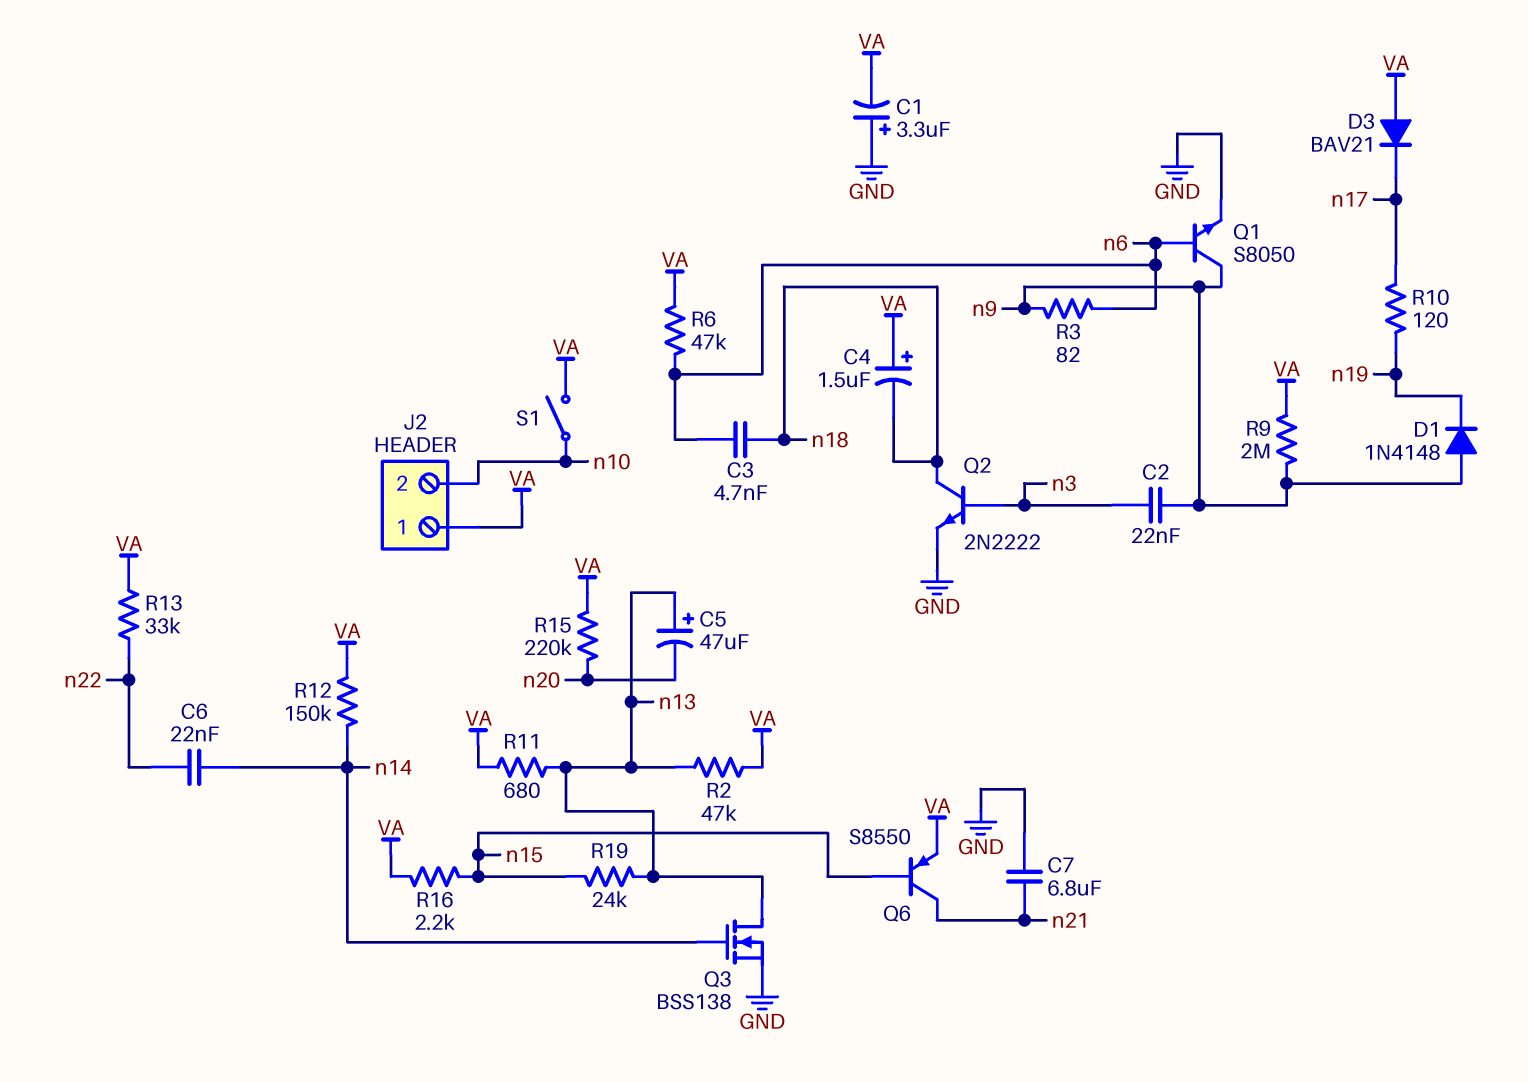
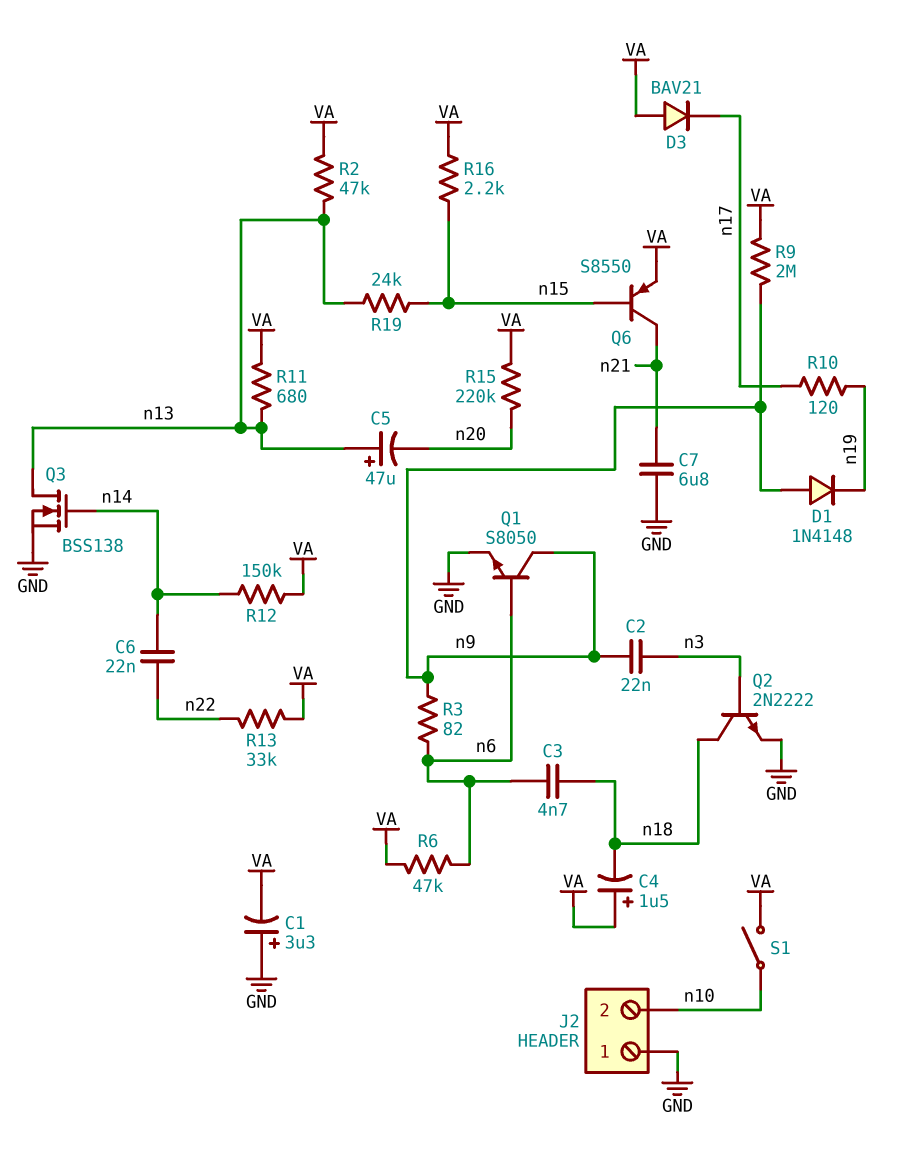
J2 pin 1: VA -> GND

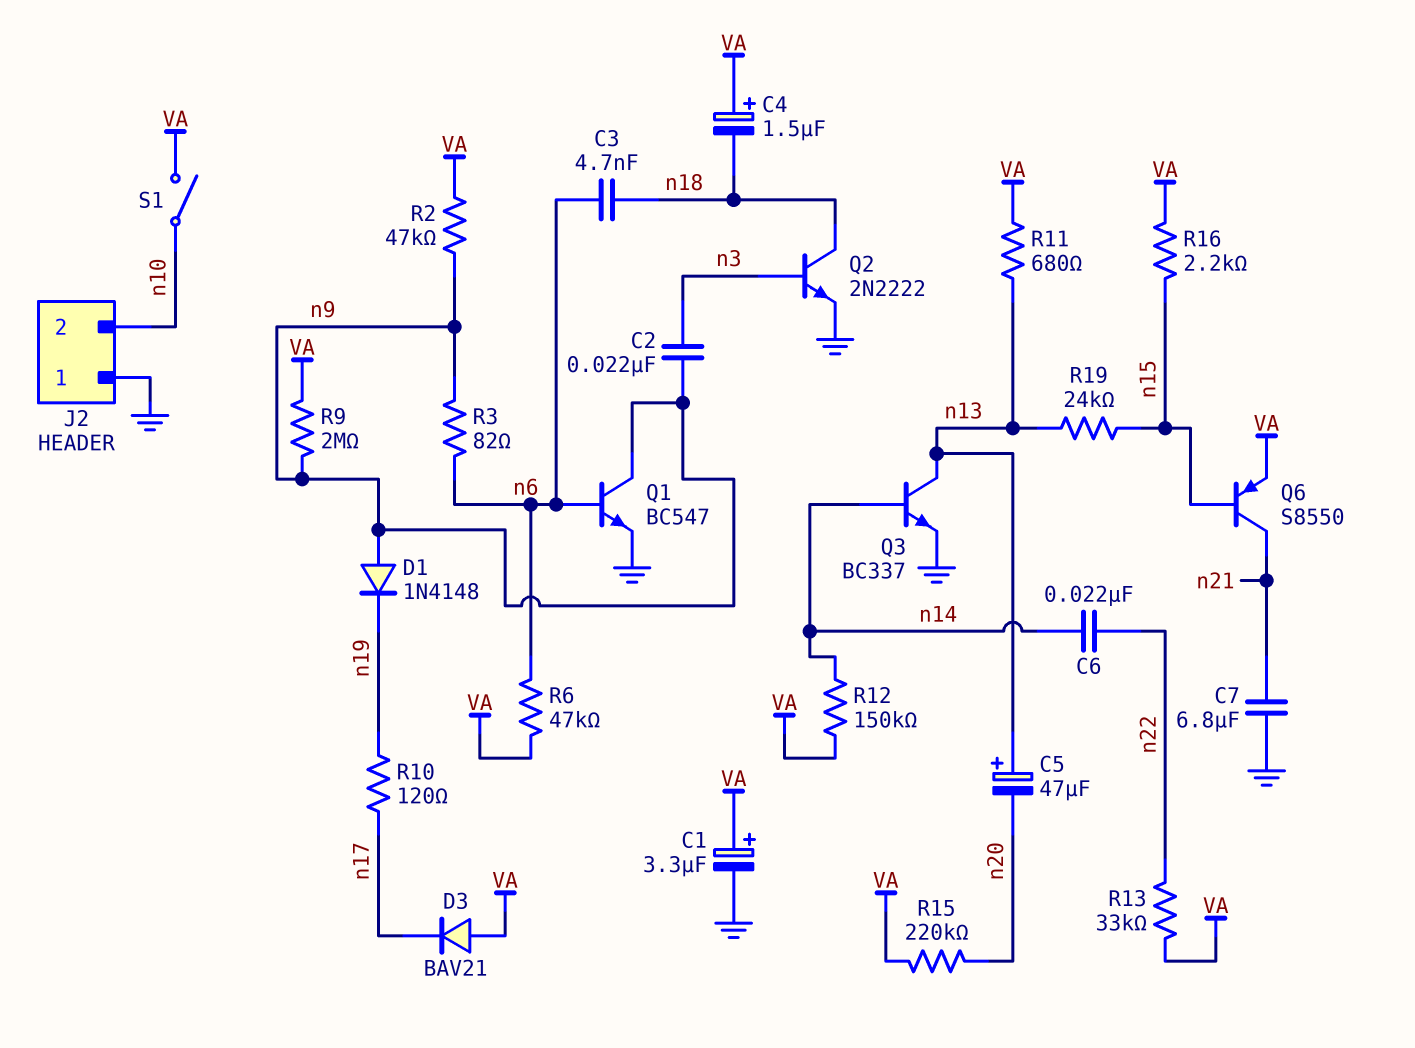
C1: 3.3uF (plus GND, minus VA) -> 3.3uF (plus VA, minus GND)
Q1: NPN S8050 (B n6, C n9, E GND) -> NPN BC547 (B n6, C n9, E GND)
Q3: NMOS BSS138 (G n14, D n13, S GND) -> NPN BC337 (B n14, C n13, E GND)
R2: 47k (VA, n13) -> 47k (VA, n9)

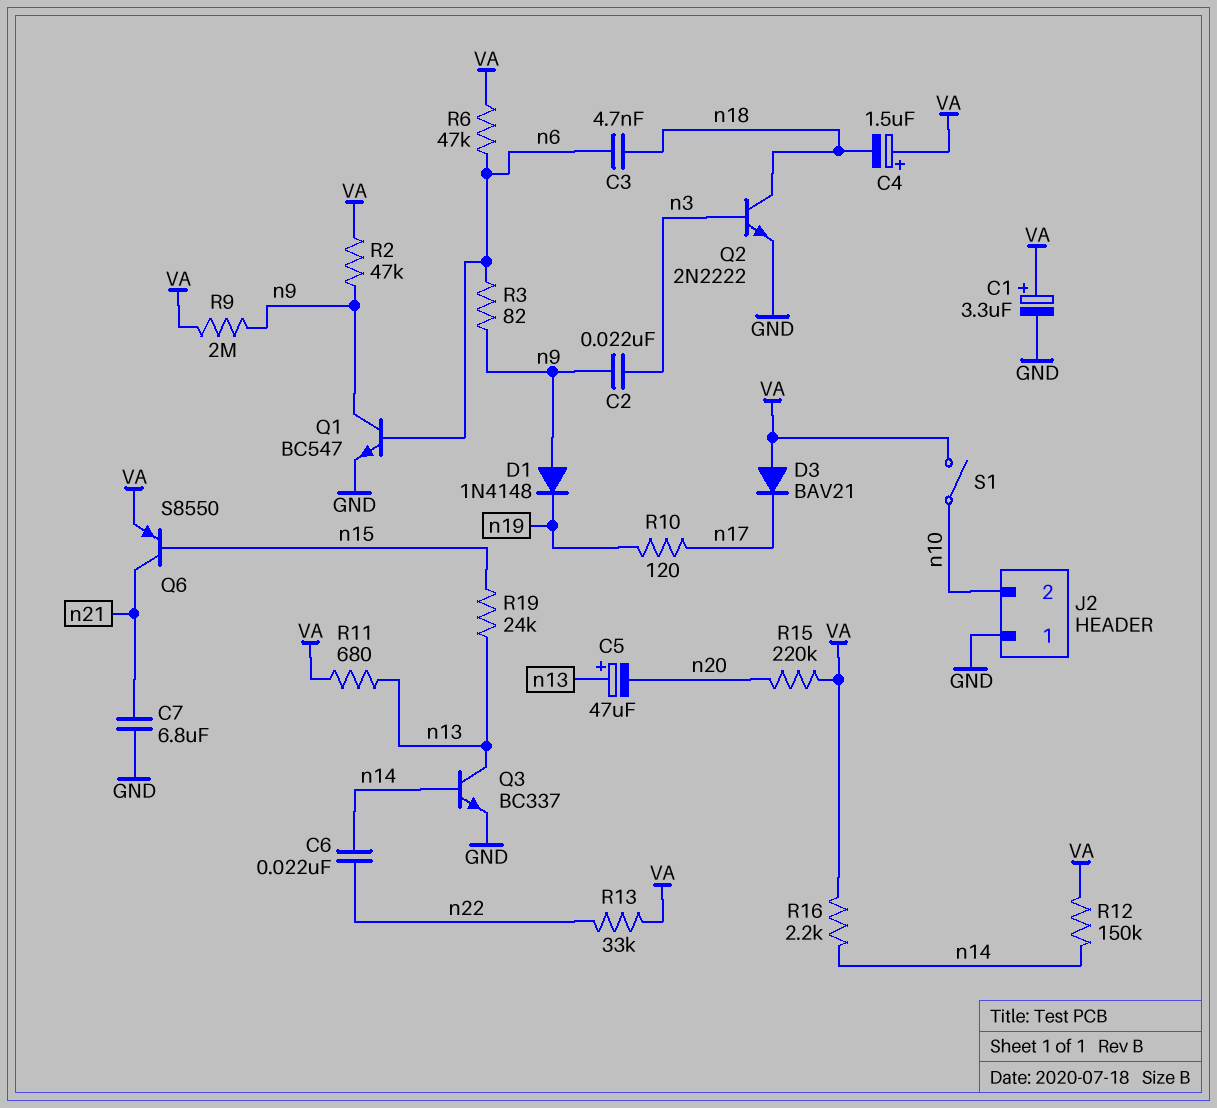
R16: 2.2k (VA, n15) -> 2.2k (VA, n14)

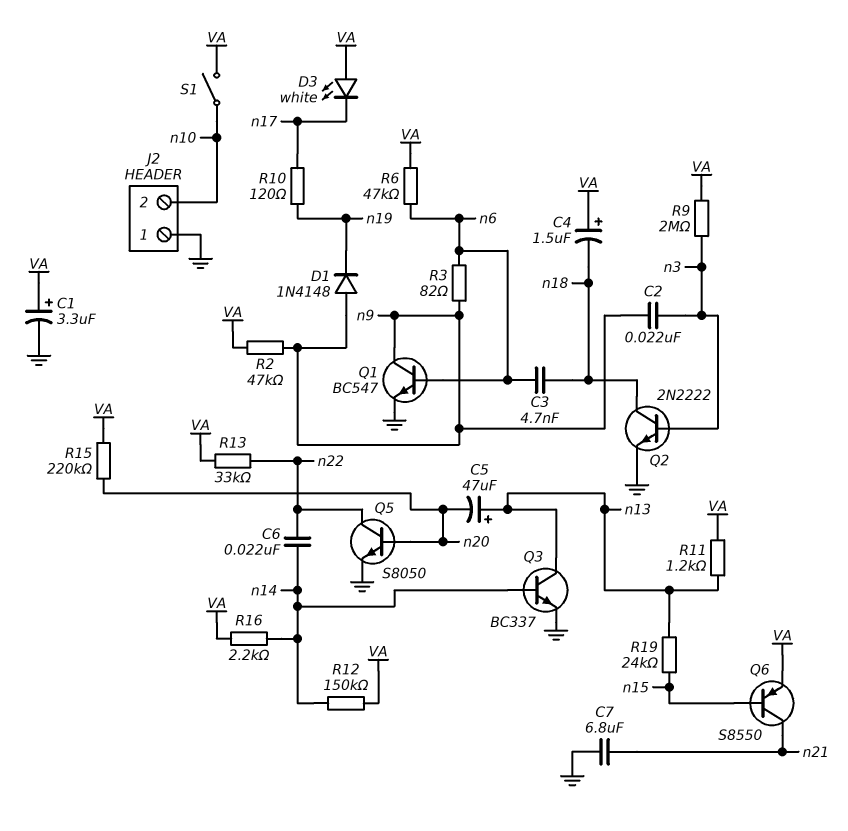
D3: diode BAV21 (A VA, K n17) -> LED white (A VA, K n17)
Q5: none -> NPN S8050 (B n20, C n22, E GND)
R9: 2M (VA, n9) -> 2M (VA, n3)
R11: 680 (VA, n13) -> 1.2k (VA, n13)

